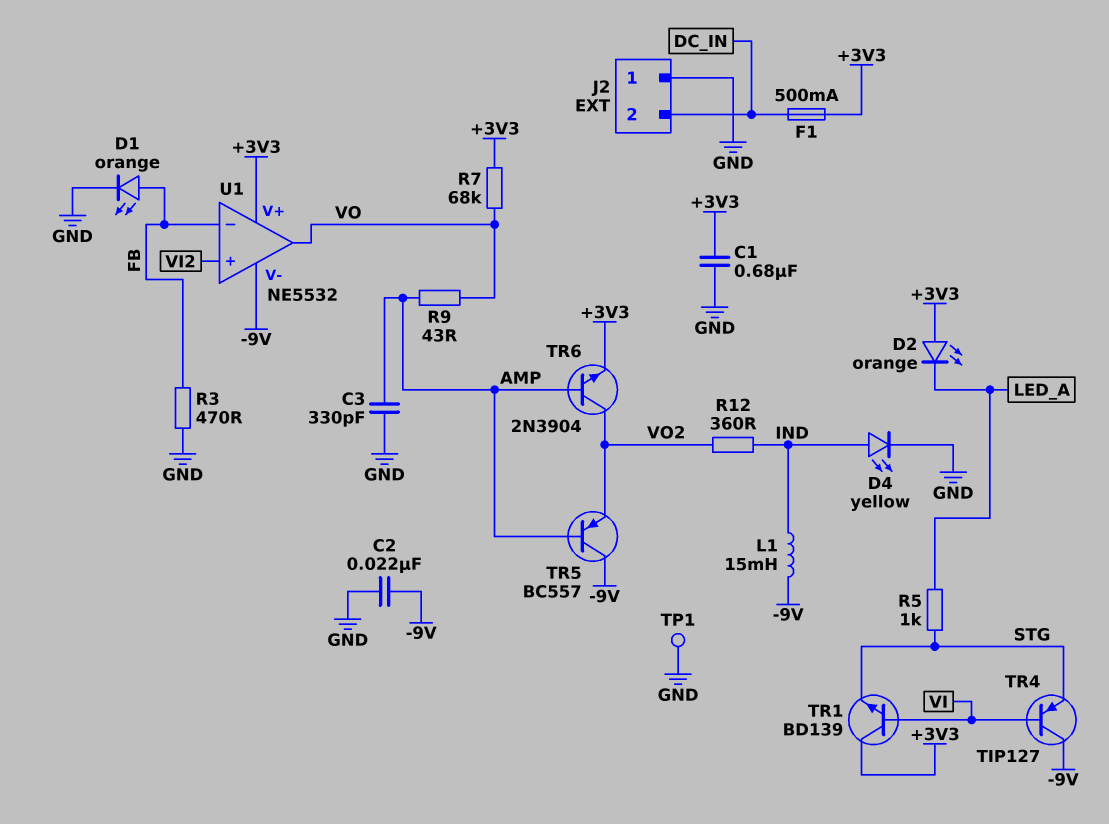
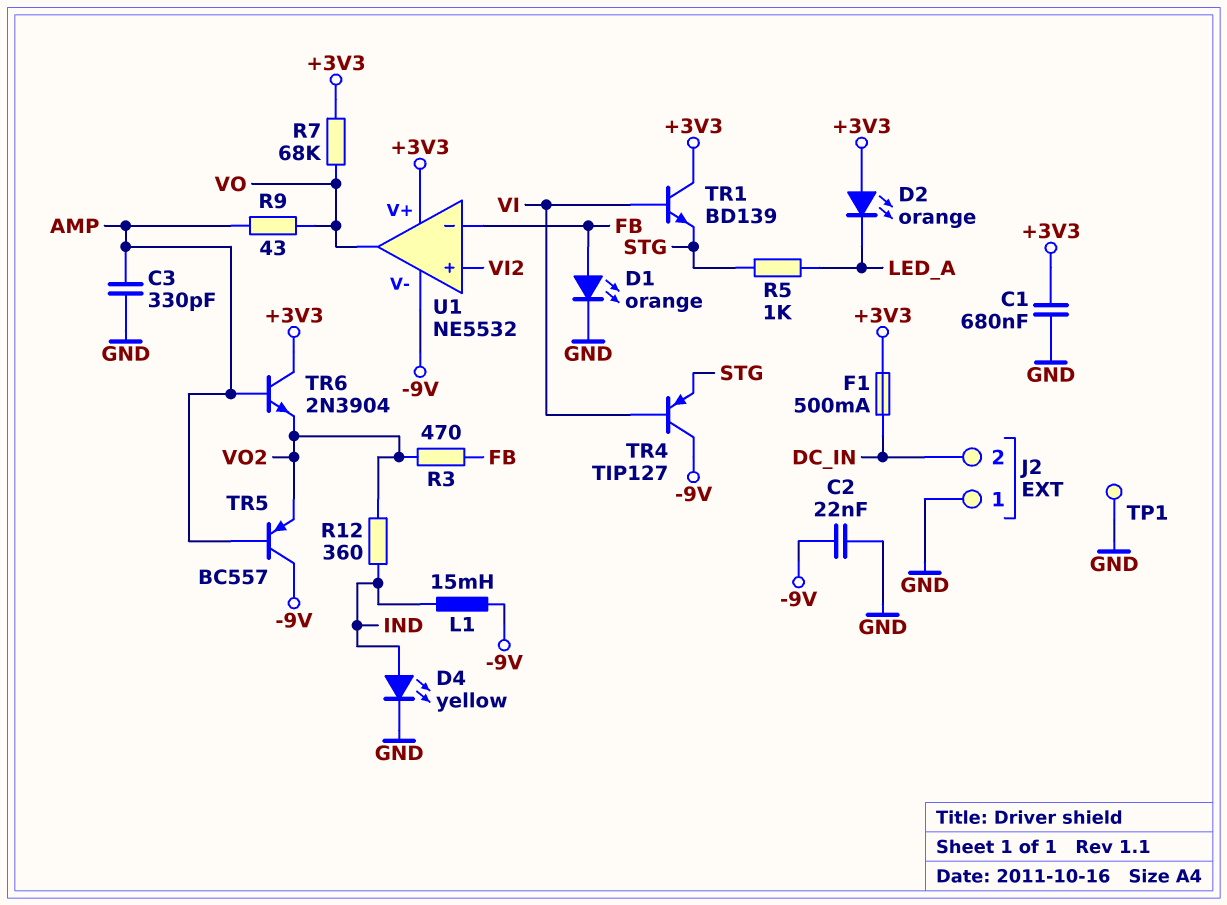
R3: 470 (FB, GND) -> 470 (FB, VO2)
TR6: NPN 2N3904 (B AMP, C VO2, E +3V3) -> NPN 2N3904 (B AMP, C +3V3, E VO2)

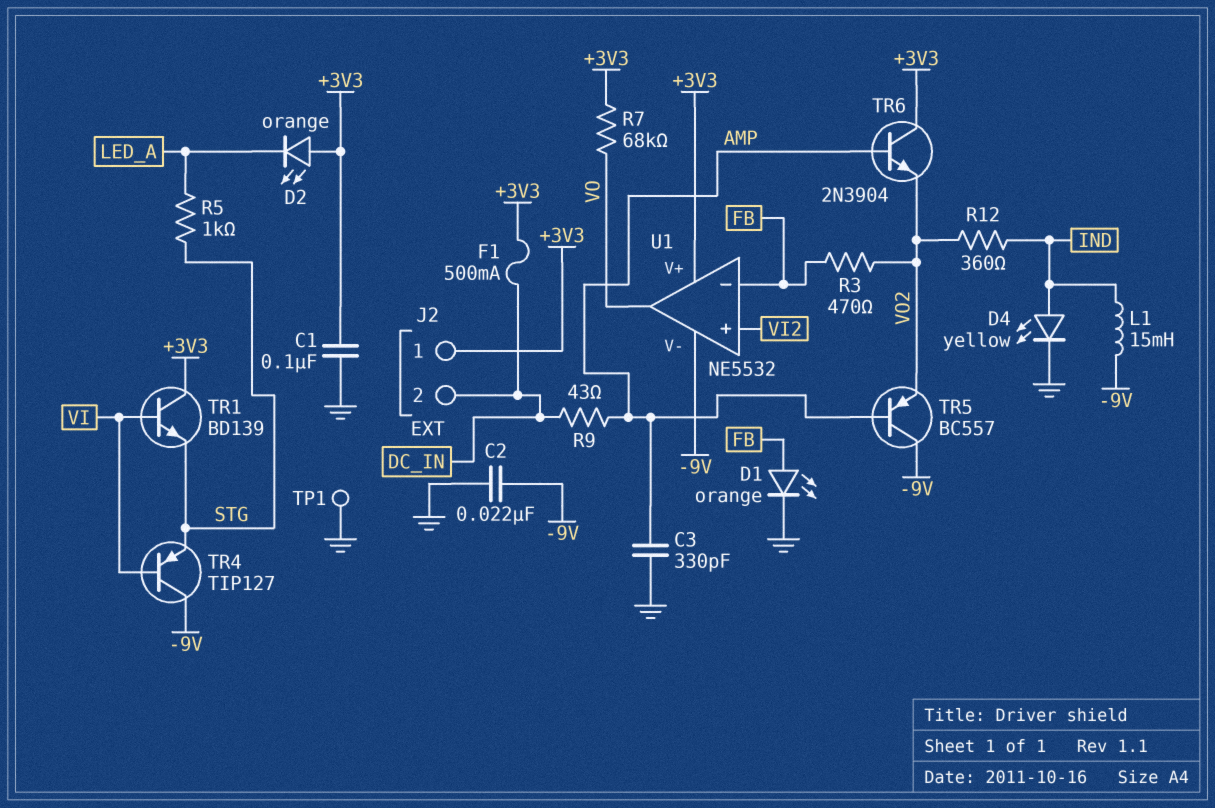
C1: 680nF (+3V3, GND) -> 100nF (+3V3, GND)
J2 pin 1: GND -> +3V3
R9: 43 (AMP, VO) -> 43 (AMP, DC_IN)

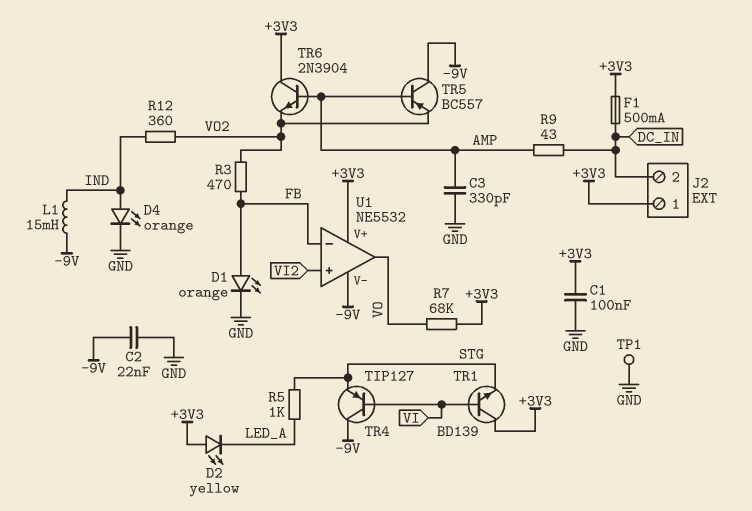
D2: LED orange (A +3V3, K LED_A) -> LED yellow (A +3V3, K LED_A)
D4: LED yellow (A IND, K GND) -> LED orange (A IND, K GND)

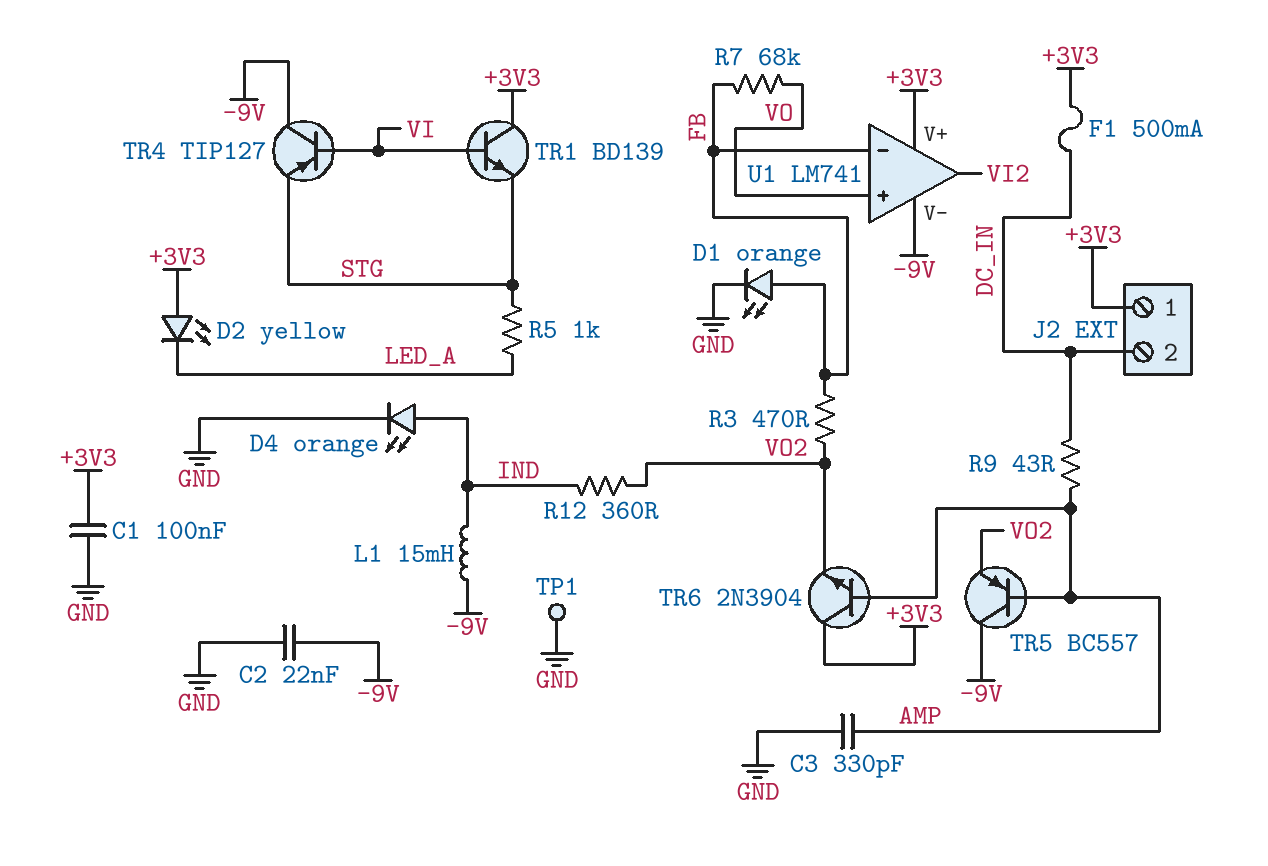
R7: 68k (+3V3, VO) -> 68k (FB, VO)
U1: NE5532 -> LM741
U1 pin in+: VI2 -> VO
U1 pin out: VO -> VI2

